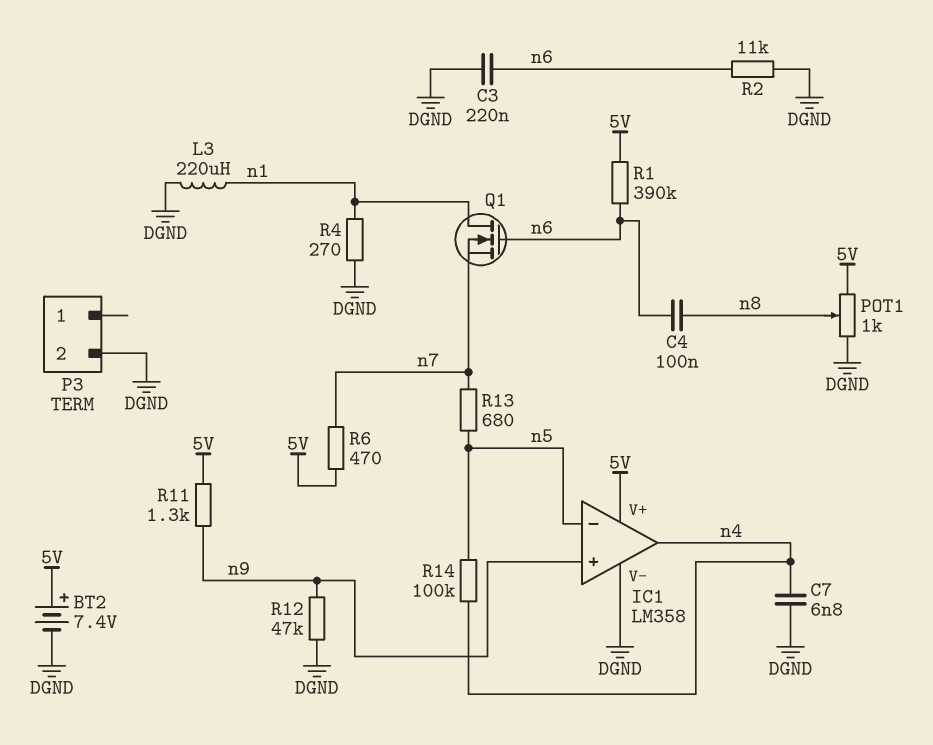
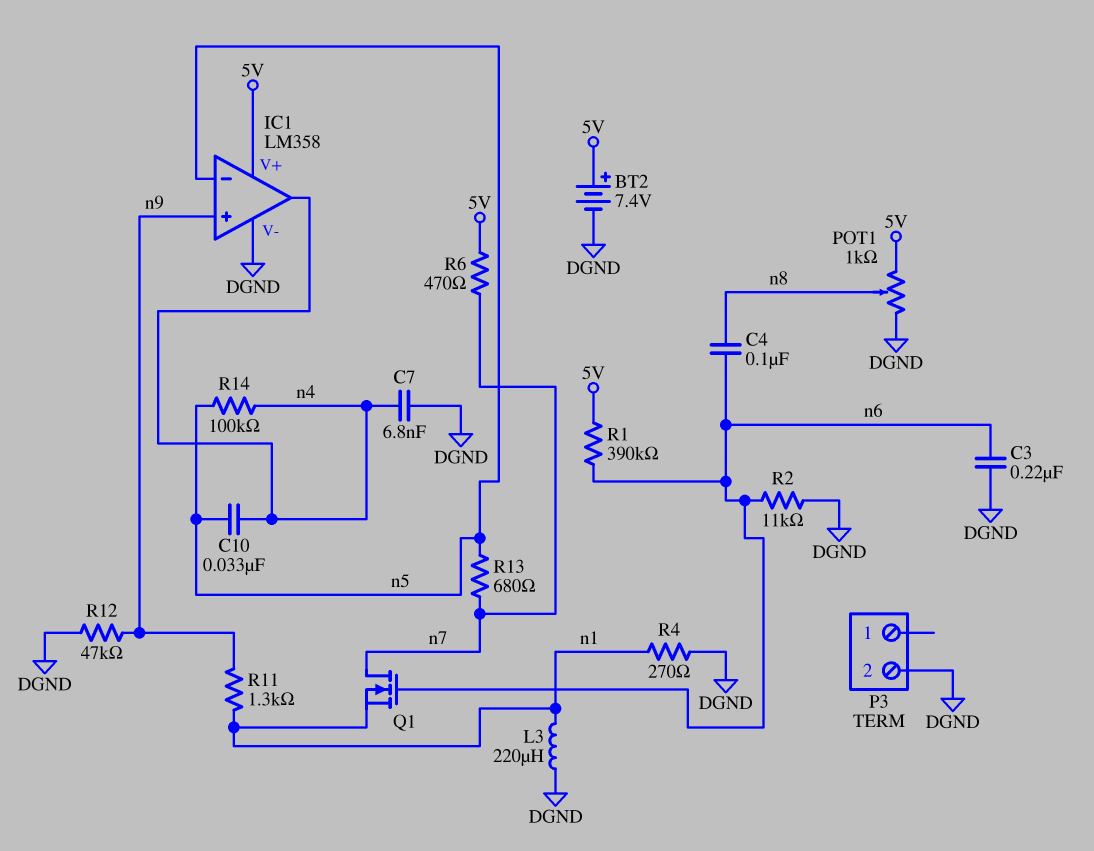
C10: none -> 33nF (n4, n5)
Q1: NMOS (G n6, D n1, S n7) -> NMOS (G n6, D n7, S n1)
R11: 1.3k (5V, n9) -> 1.3k (n1, n9)

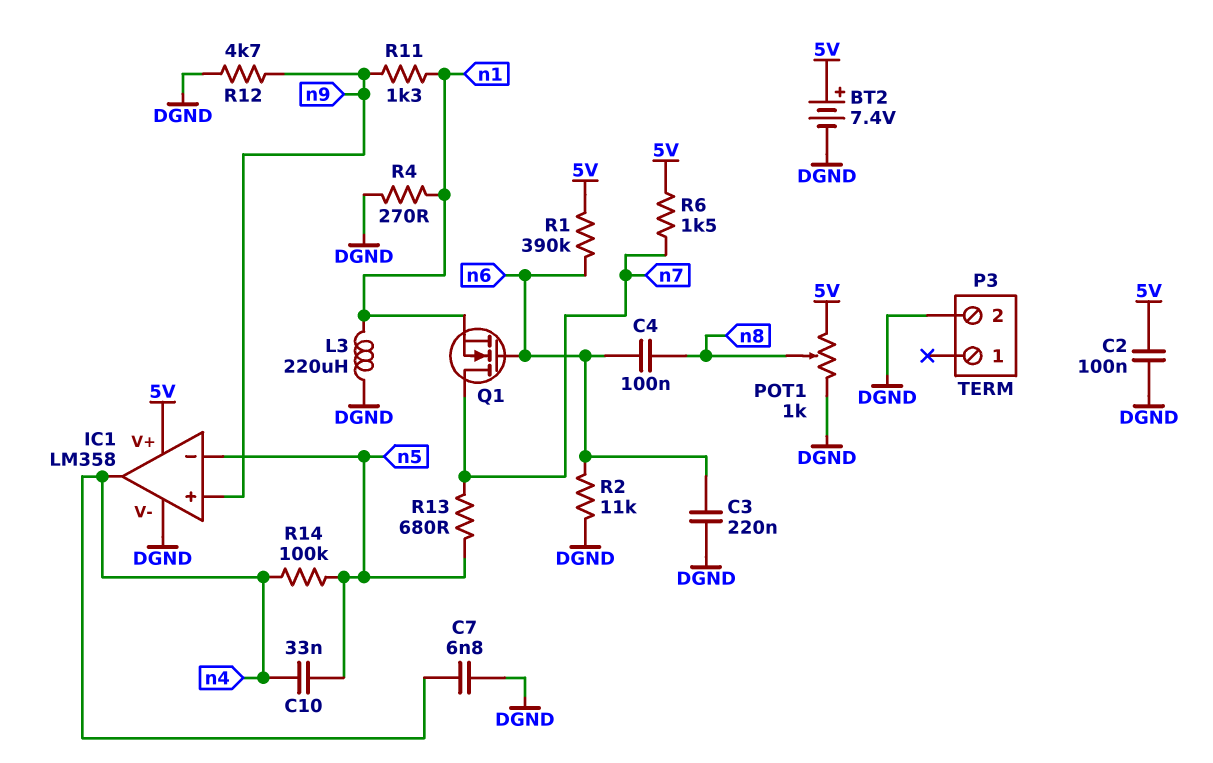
C2: none -> 100nF (5V, DGND)
R6: 470 (5V, n7) -> 1.5k (5V, n7)
R12: 47k (DGND, n9) -> 4.7k (DGND, n9)

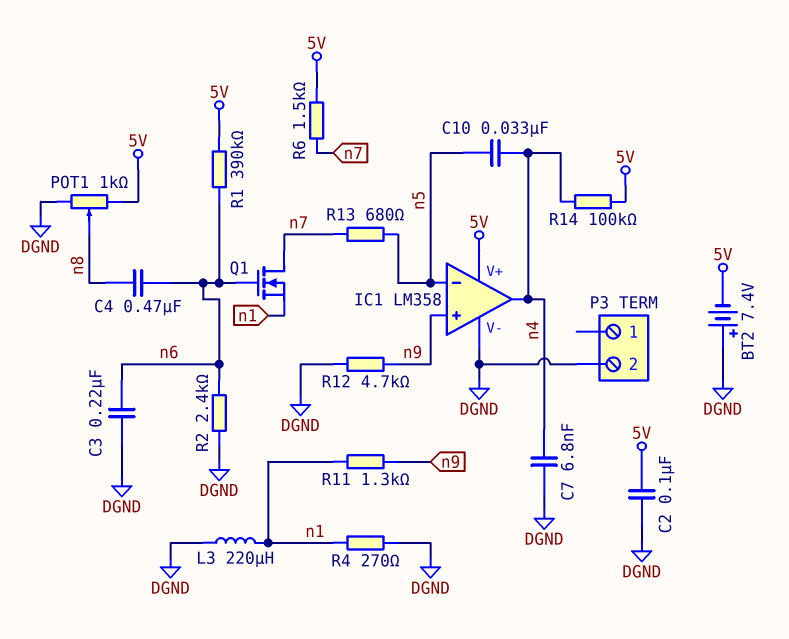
BT2: 7.4V (plus 5V, minus DGND) -> 7.4V (plus DGND, minus 5V)
C4: 100nF (n6, n8) -> 470nF (n6, n8)
R2: 11k (DGND, n6) -> 2.4k (DGND, n6)
R14: 100k (n4, n5) -> 100k (5V, n4)

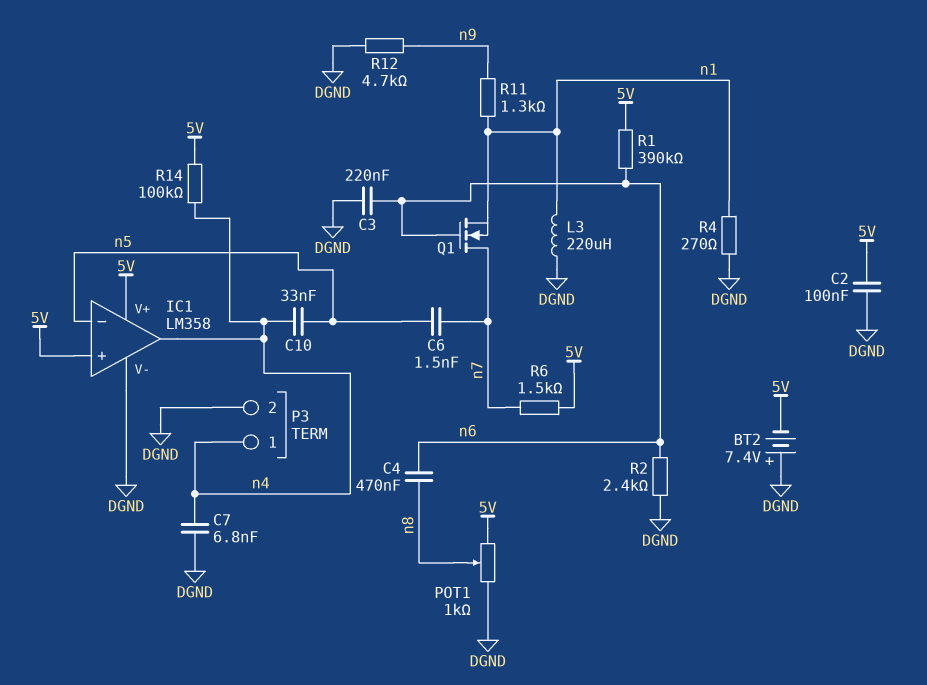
C6: none -> 1.5nF (n5, n7)
IC1 pin in+: n9 -> 5V
P3 pin 1: none -> n4
R13: 680 (n5, n7) -> none

